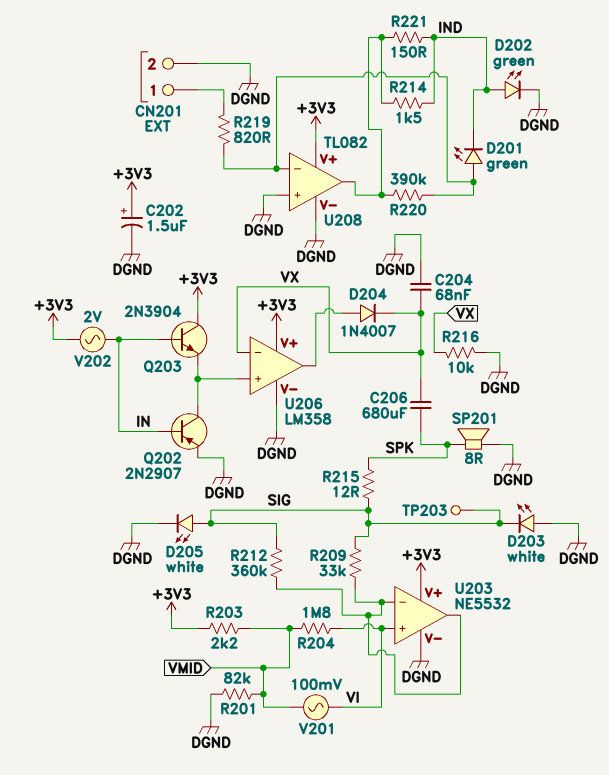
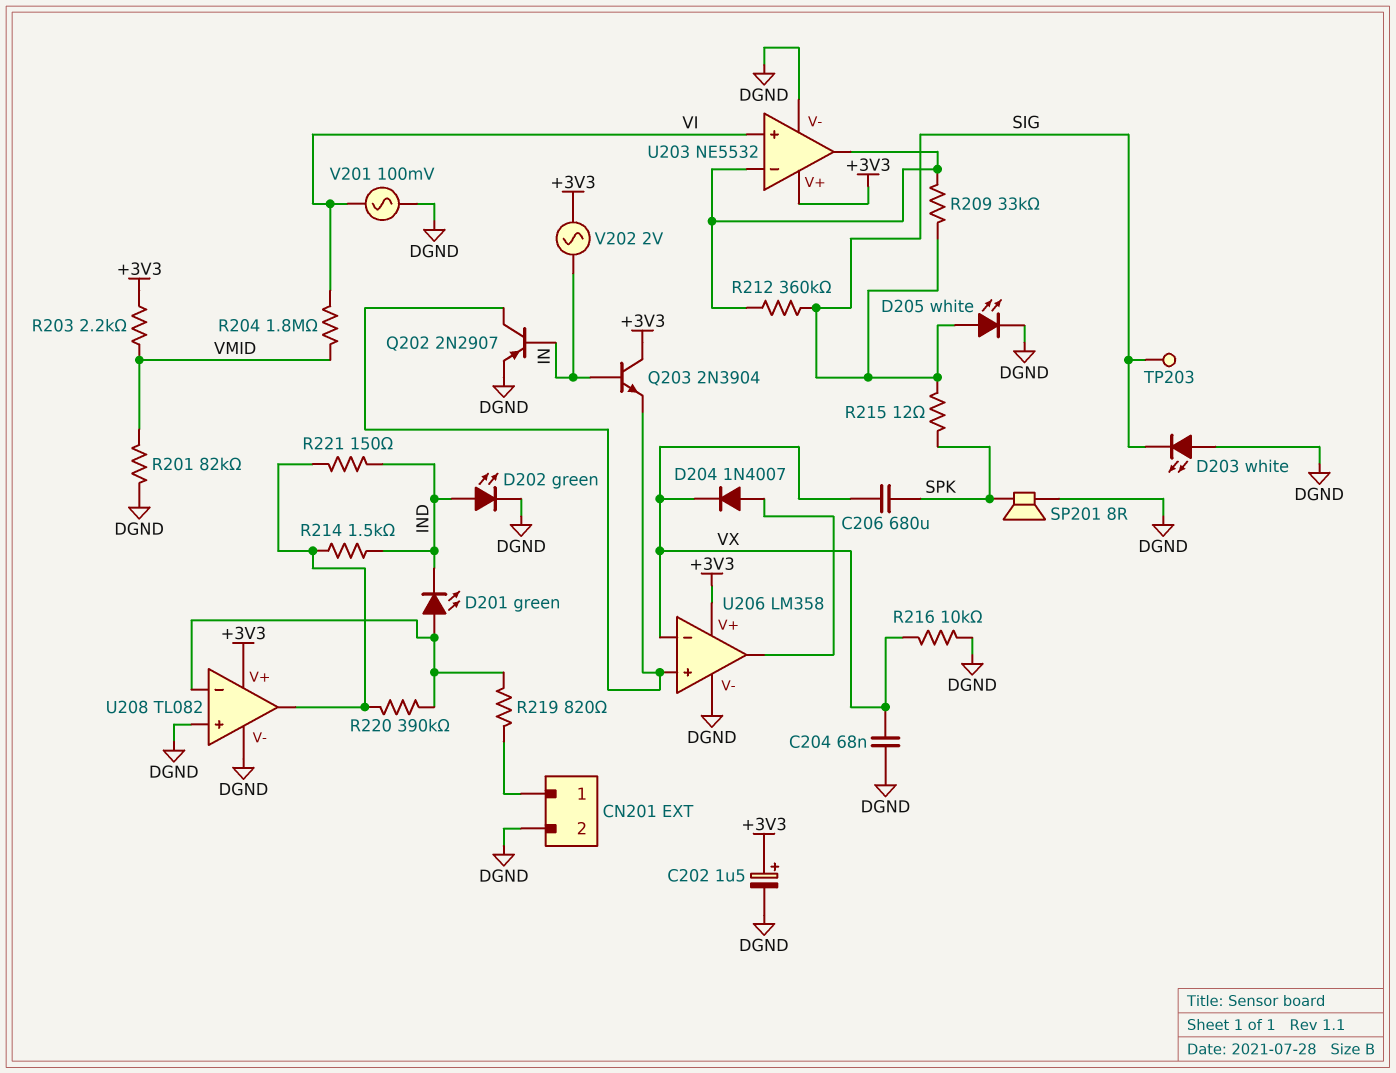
V201: AC 100mV (VI, VMID) -> AC 100mV (DGND, VI)

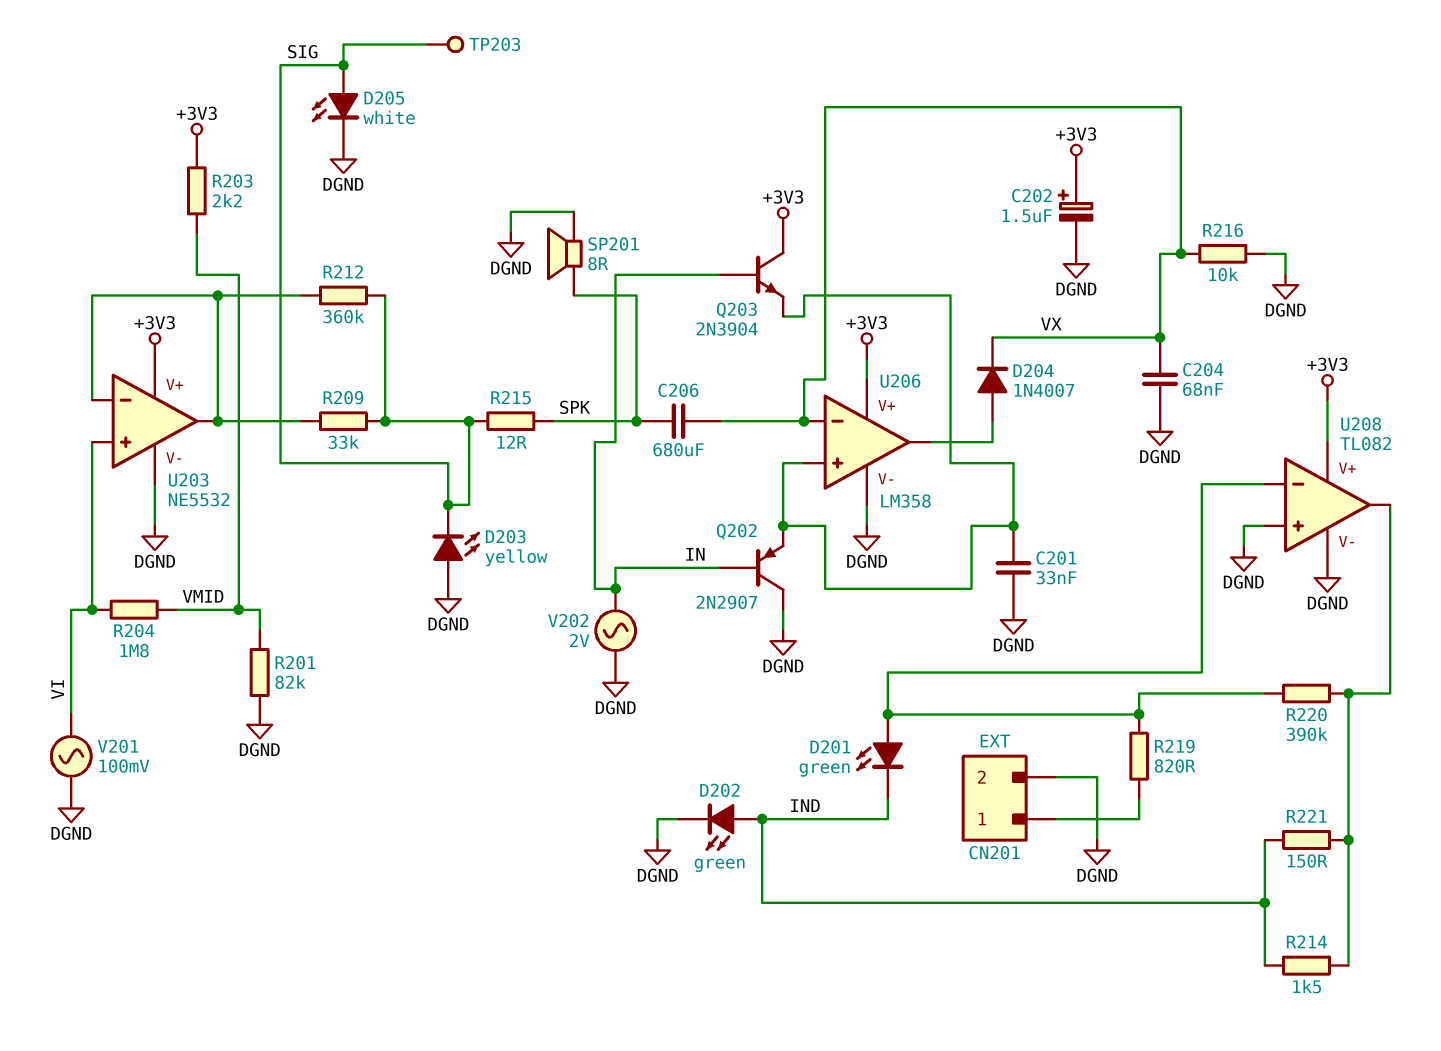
C201: none -> 33nF (DGND, U206/in+)
D203: LED white (A DGND, K SIG) -> LED yellow (A DGND, K SIG)
Q202: PNP 2N2907 (B IN, C U206/in+, E DGND) -> PNP 2N2907 (B IN, C DGND, E U206/in+)
V202: AC 2V (+3V3, IN) -> AC 2V (DGND, IN)

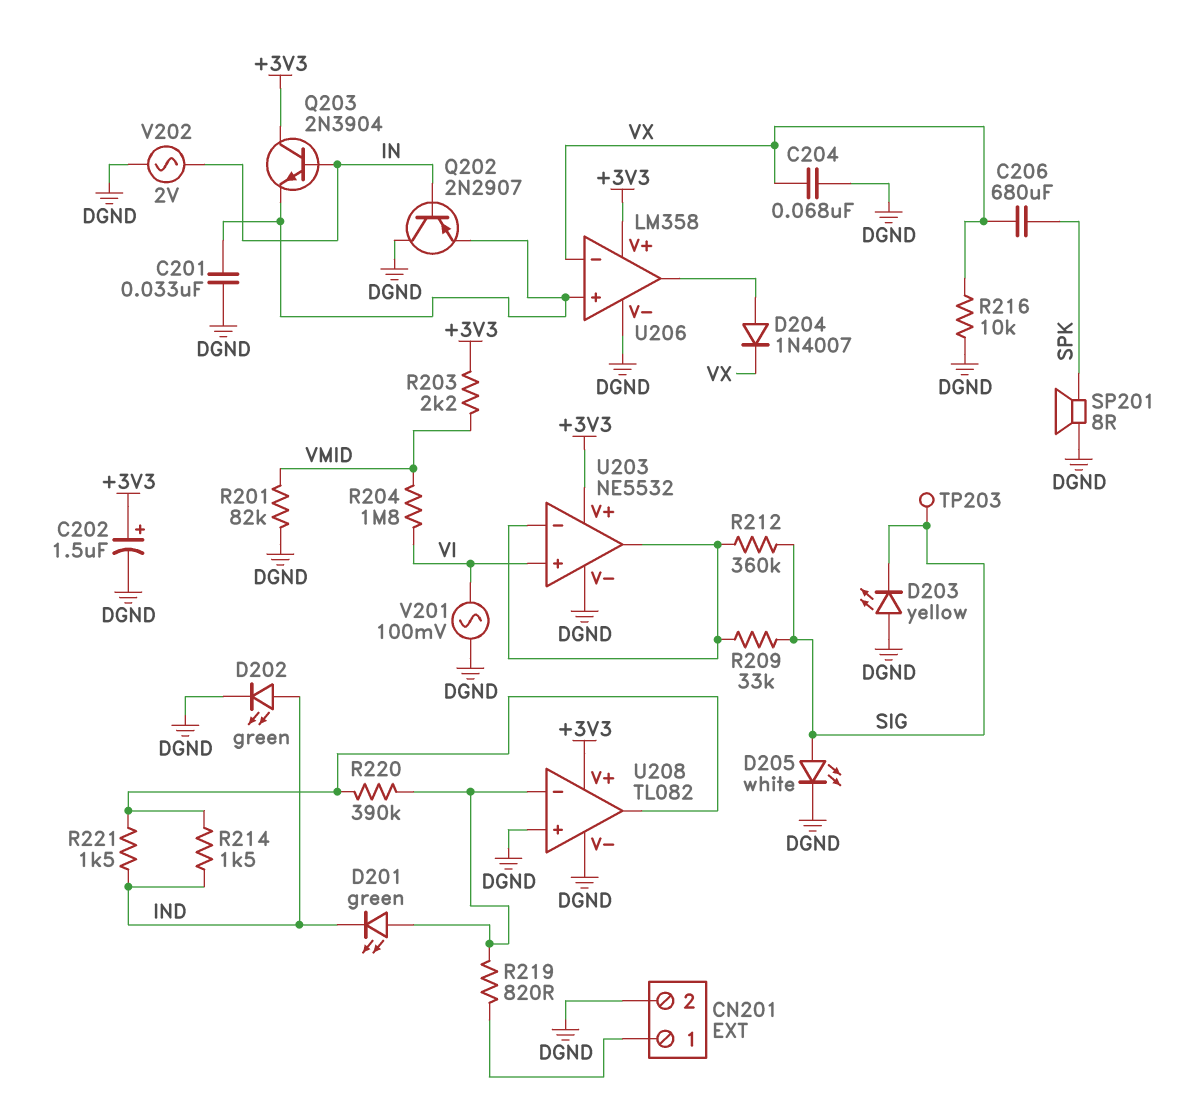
R215: 12 (SIG, SPK) -> none
R221: 150 (IND, U208/out) -> 1.5k (IND, U208/out)

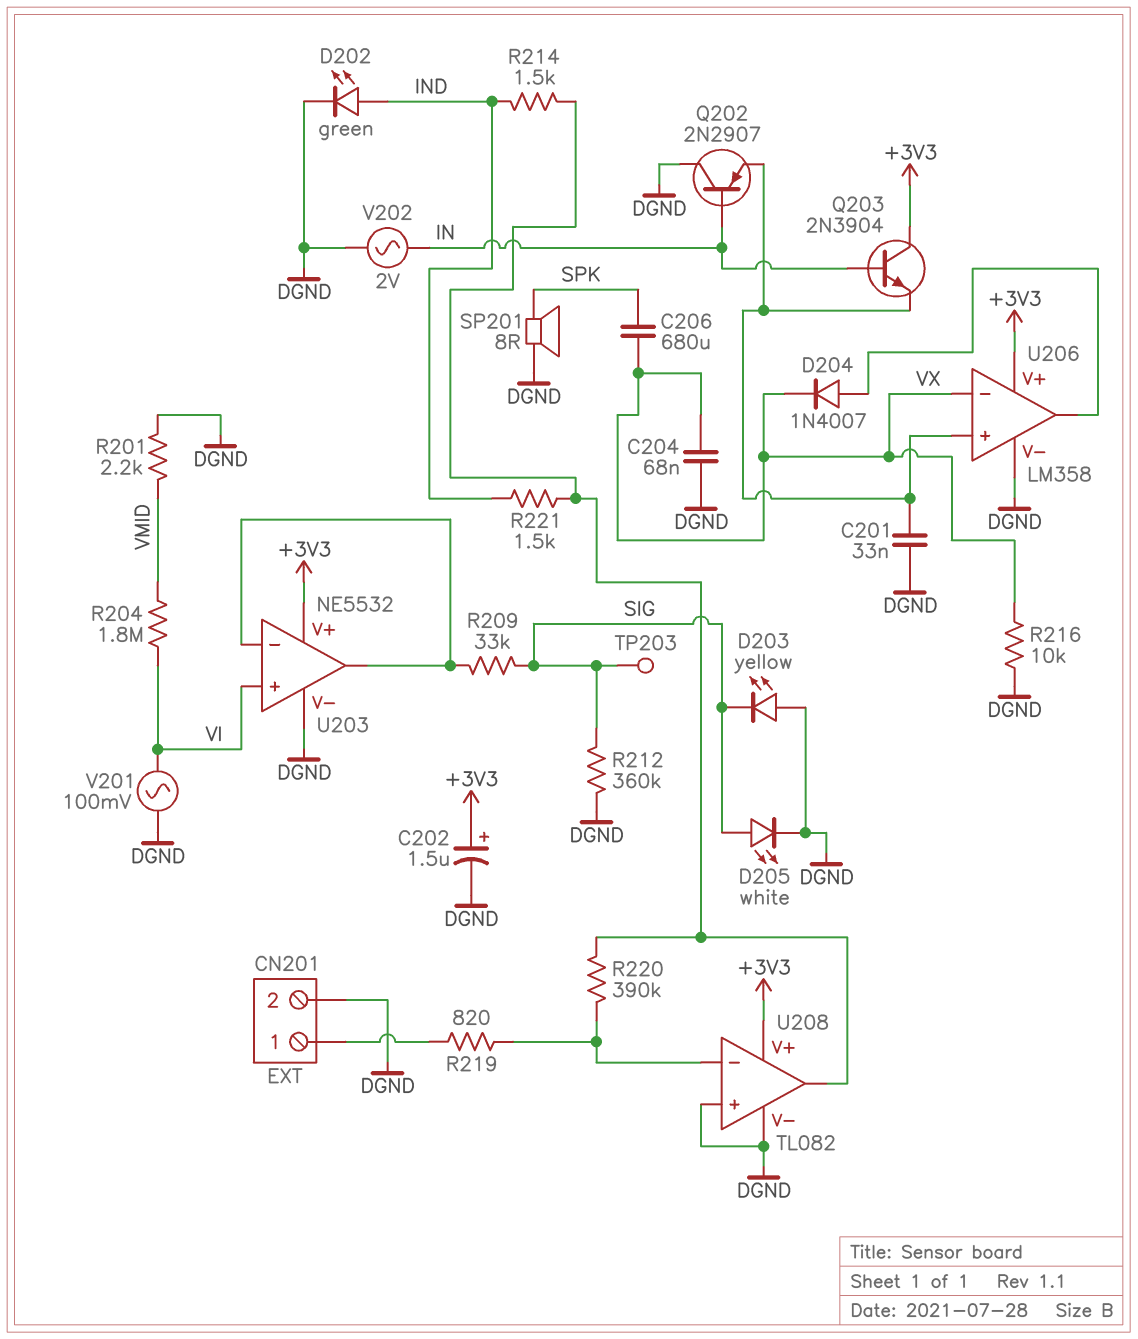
D201: LED green (A U208/in-, K IND) -> none
R201: 82k (DGND, VMID) -> 2.2k (DGND, VMID)
R203: 2.2k (+3V3, VMID) -> none
R212: 360k (SIG, U203/in-) -> 360k (DGND, SIG)

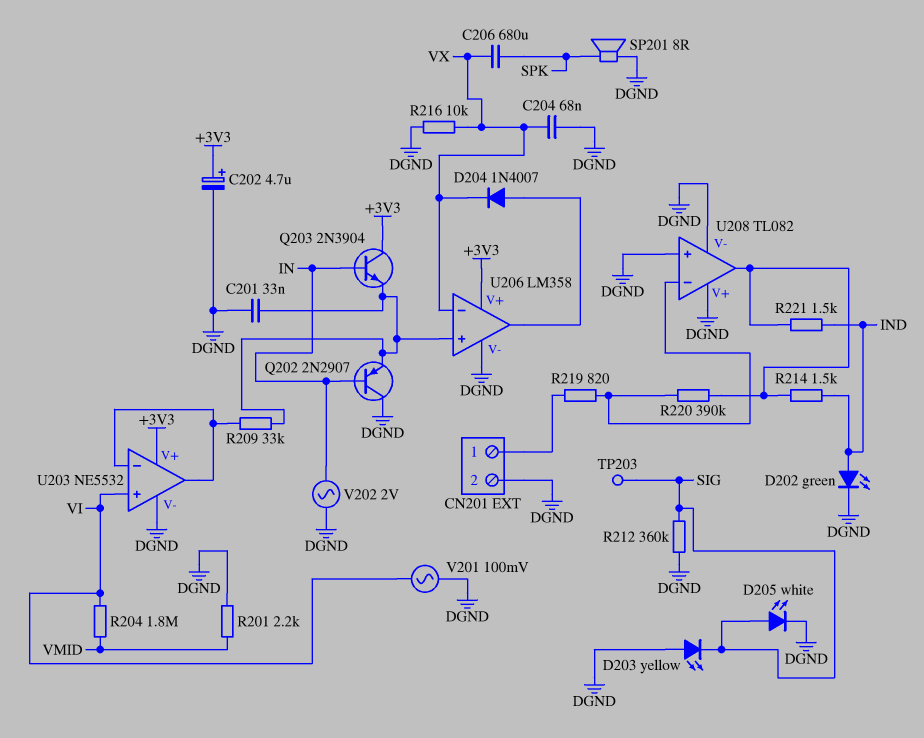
C202: 1.5uF (plus +3V3, minus DGND) -> 4.7uF (plus +3V3, minus DGND)
R209: 33k (SIG, U203/in-) -> 33k (U203/in-, U206/in+)
U208 pin V+: +3V3 -> DGND

